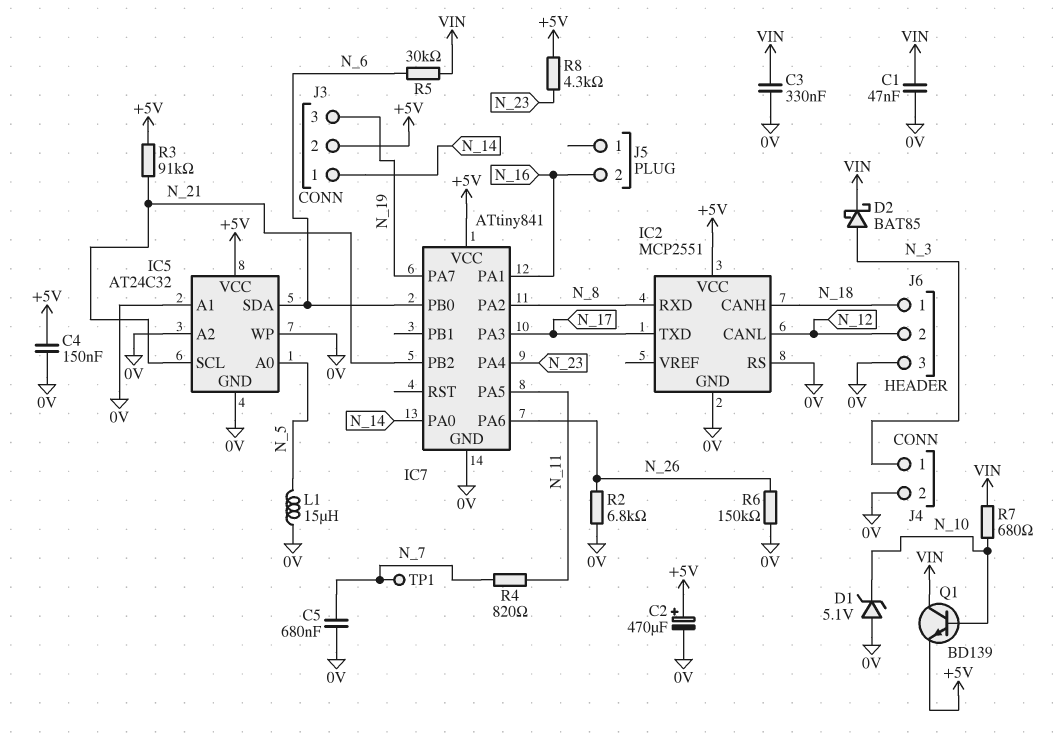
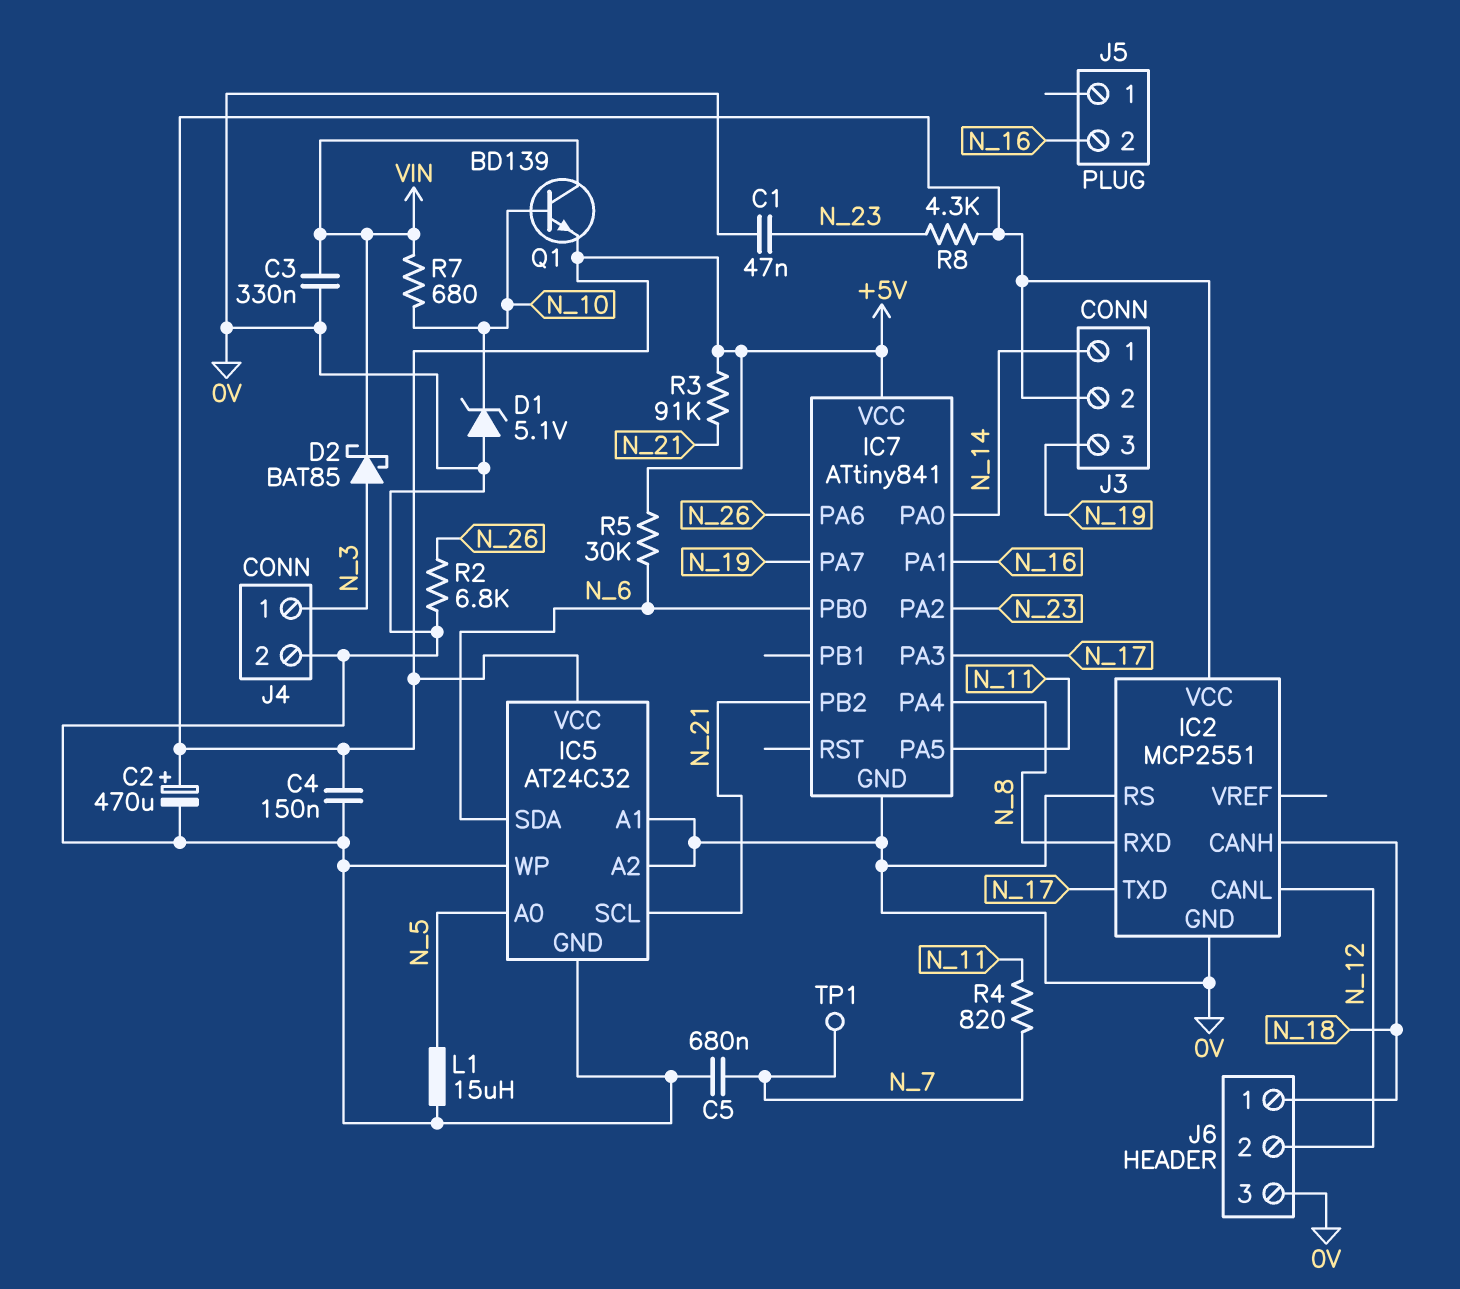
C1: 47nF (0V, VIN) -> 47nF (0V, N_23)
IC7 pin PA2: N_8 -> N_23
IC7 pin PA4: N_23 -> N_8
R5: 30k (N_6, VIN) -> 30k (+5V, N_6)
R6: 150k (0V, N_26) -> none

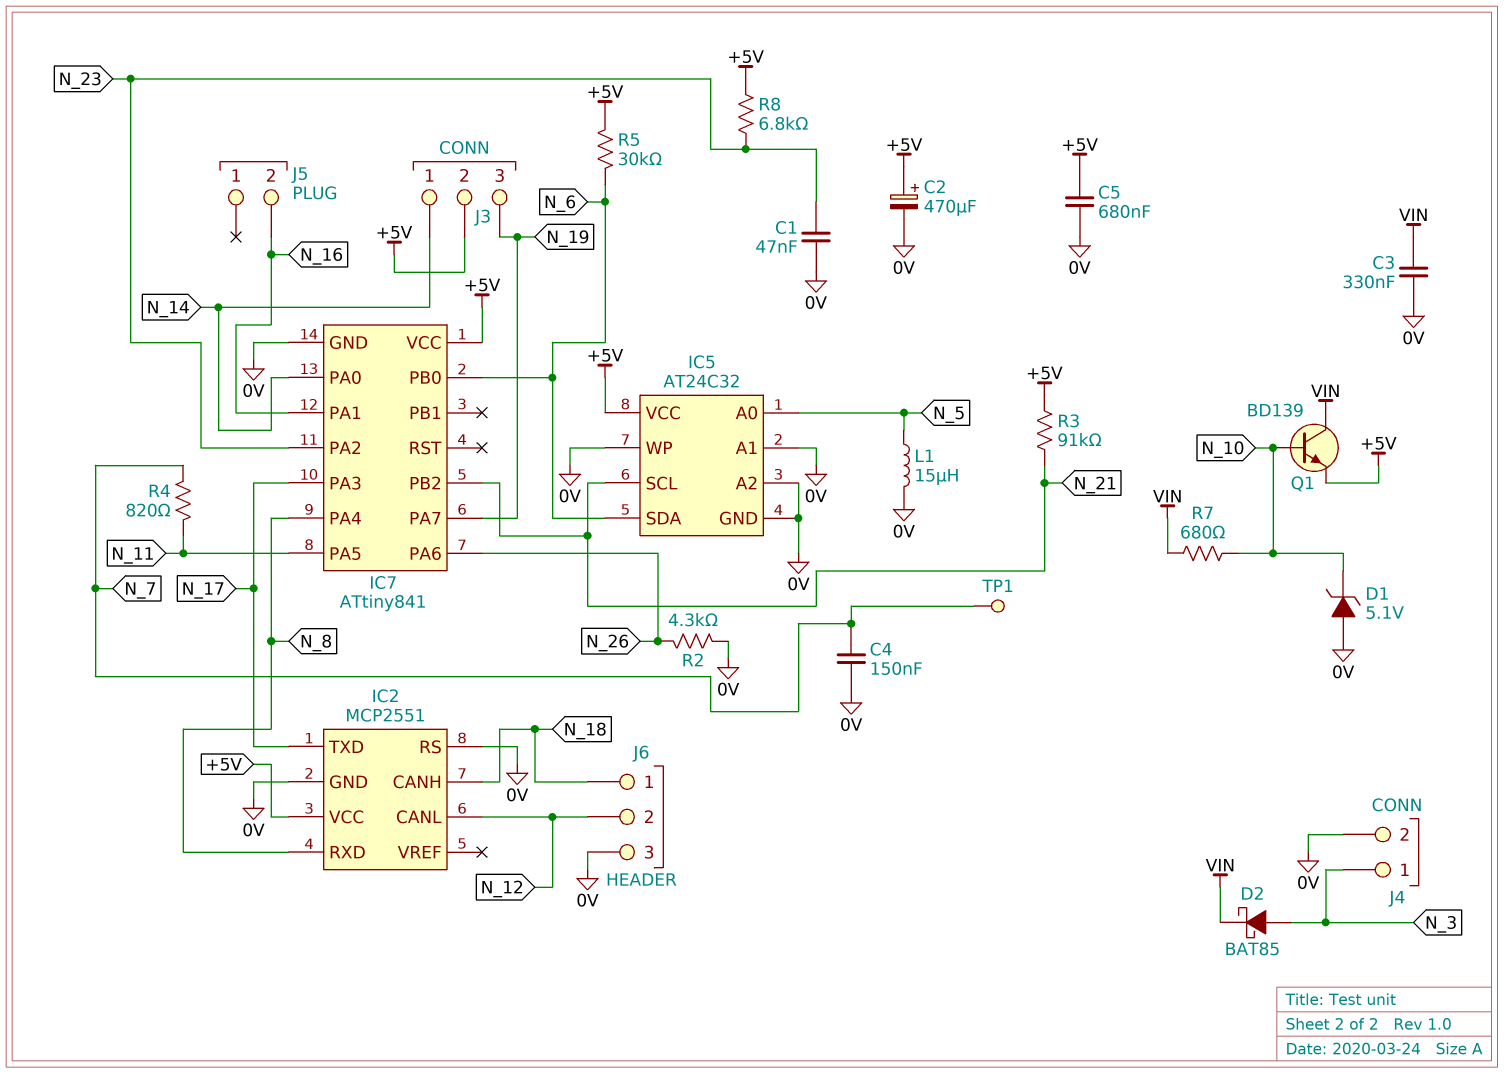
C4: 150nF (+5V, 0V) -> 150nF (0V, N_7)
C5: 680nF (0V, N_7) -> 680nF (+5V, 0V)
R2: 6.8k (0V, N_26) -> 4.3k (0V, N_26)
R8: 4.3k (+5V, N_23) -> 6.8k (+5V, N_23)

